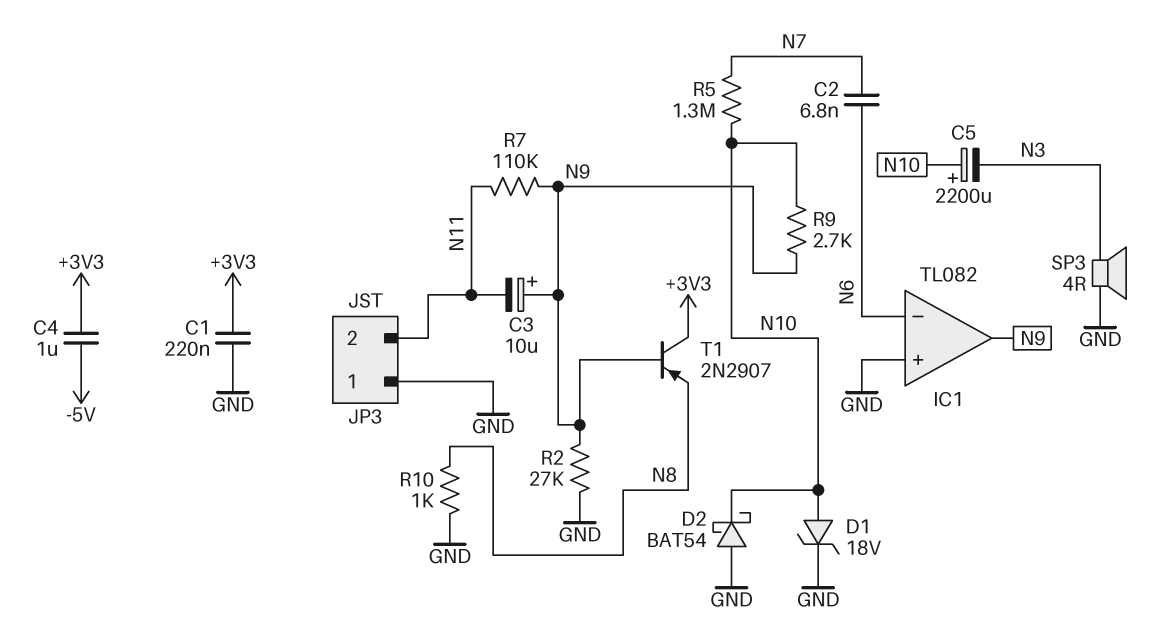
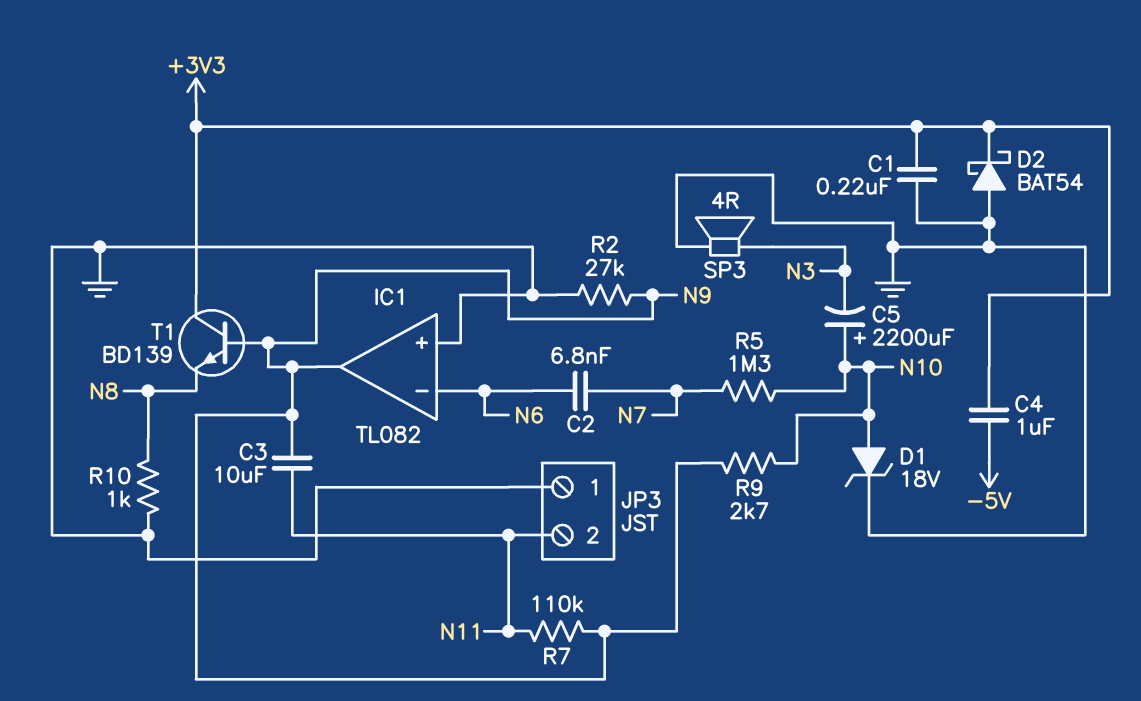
C3: 10uF (plus N9, minus N11) -> 10uF (N9, N11)
D2: schottky BAT54 (A GND, K N10) -> schottky BAT54 (A GND, K +3V3)
T1: PNP 2N2907 (B N9, C +3V3, E N8) -> NPN BD139 (B N9, C +3V3, E N8)

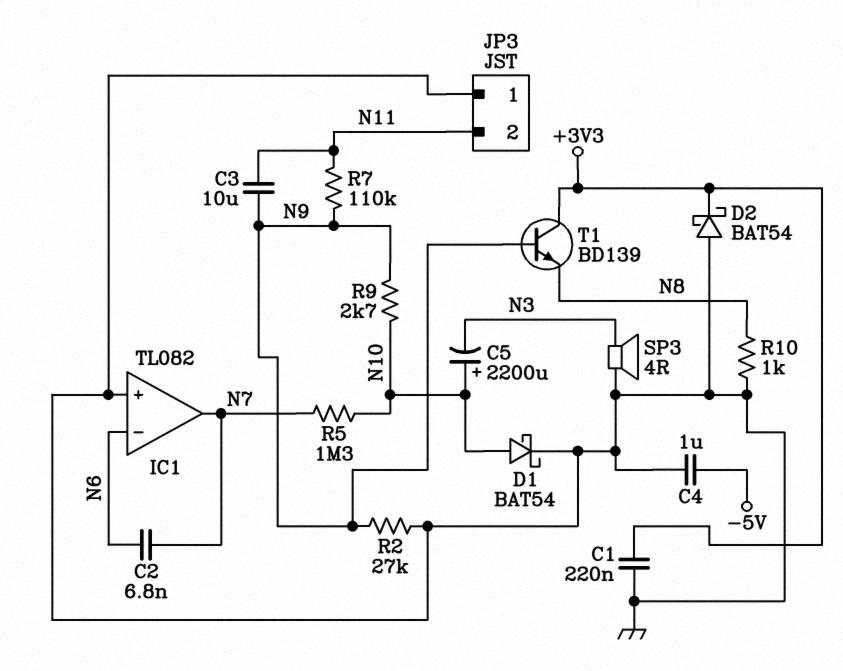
C4: 1uF (+3V3, -5V) -> 1uF (-5V, GND)
D1: zener 18V (A N10, K GND) -> schottky BAT54 (A N10, K GND)
IC1 pin out: N9 -> N7

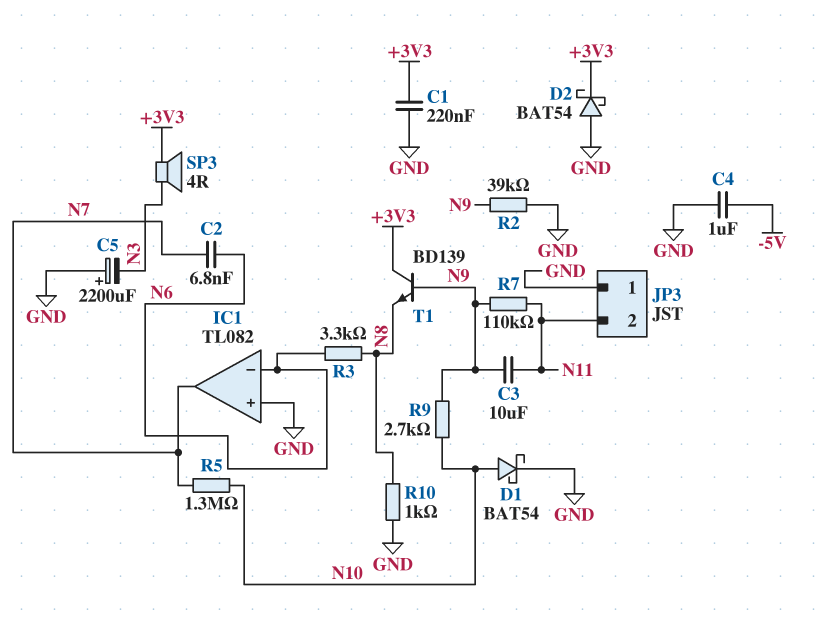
C5: 2200uF (plus N10, minus N3) -> 2200uF (plus GND, minus N3)
R2: 27k (GND, N9) -> 39k (GND, N9)
R3: none -> 3.3k (N6, N8)
SP3: speaker 4R (GND, N3) -> speaker 4R (+3V3, N3)

